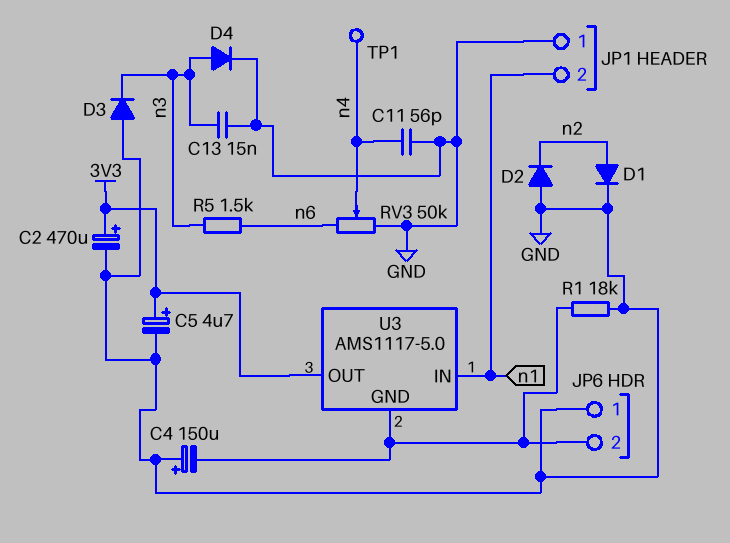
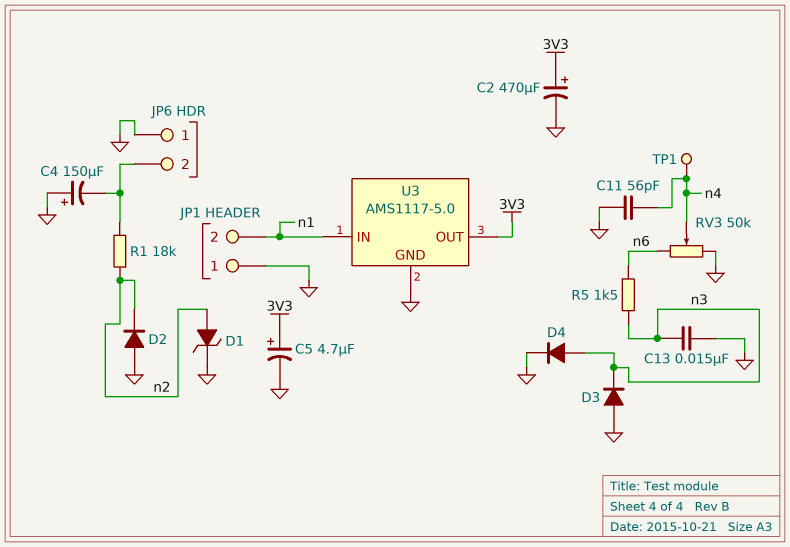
D1: diode (A n2, K GND) -> zener (A n2, K GND)
R1: 18k (GND, JP6/2) -> 18k (JP6/2, n2)
U3 pin GND: JP6/2 -> GND

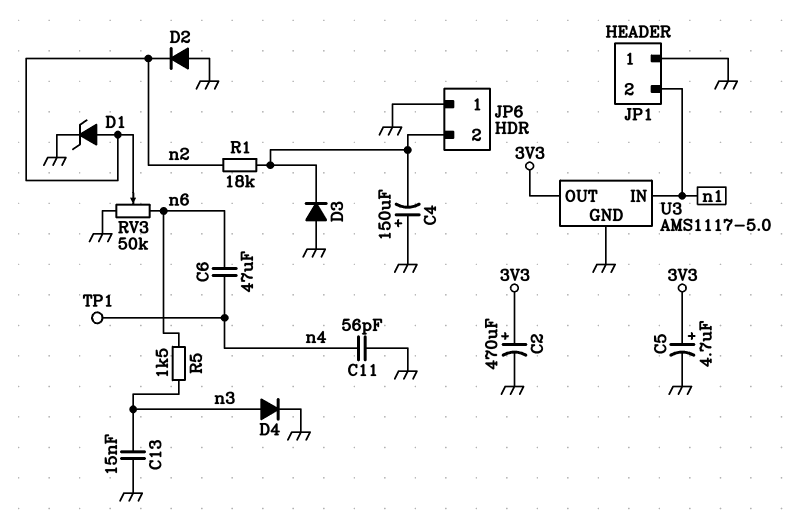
C6: none -> 47uF (n4, n6)
D3: diode (A GND, K n3) -> diode (A GND, K JP6/2)
RV3: 50k (GND, n6, wiper n4) -> 50k (GND, n6, wiper n2)

